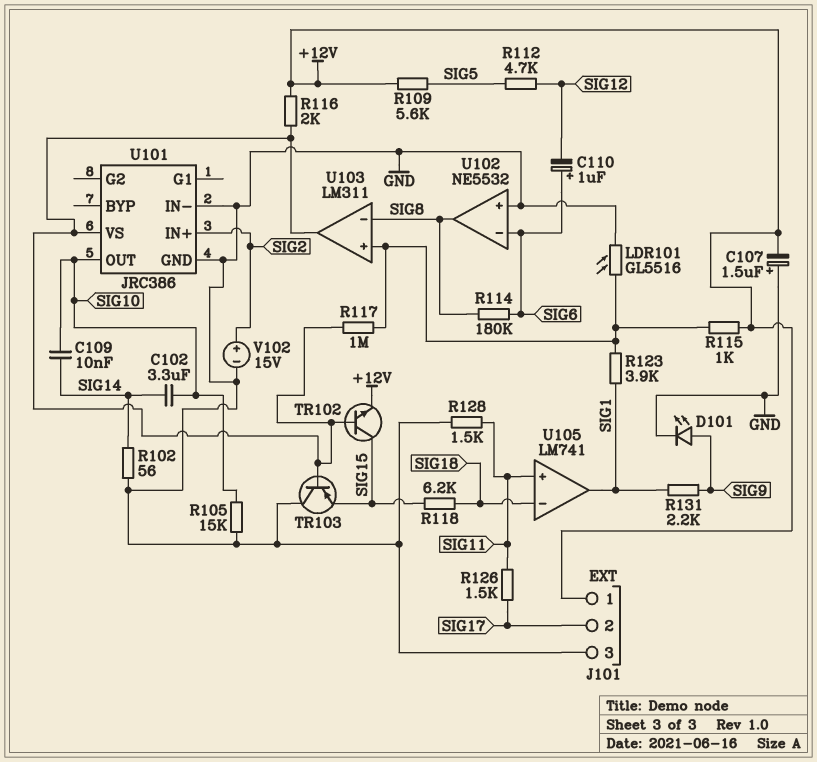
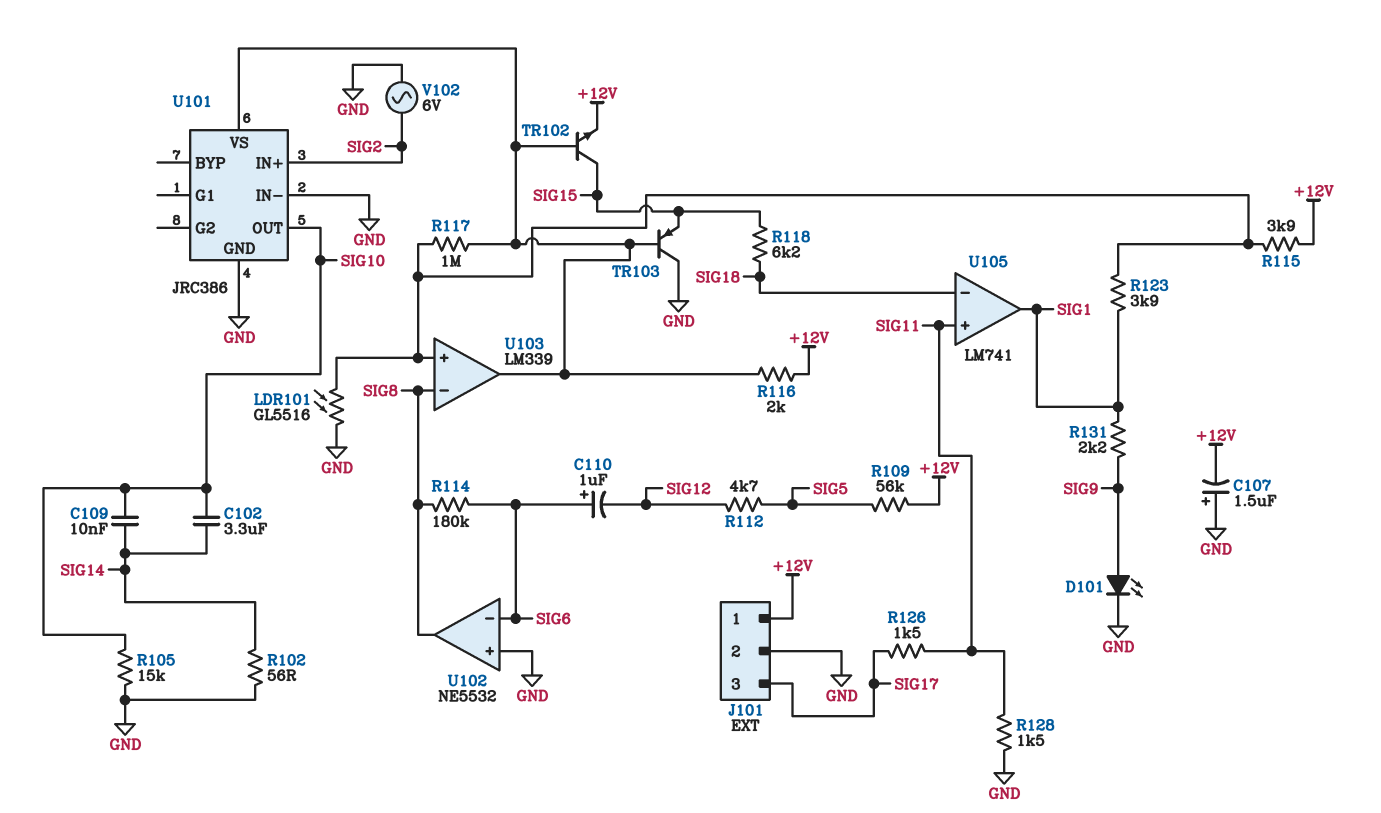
J101 pin 2: SIG17 -> GND
J101 pin 3: GND -> SIG17
R109: 5.6k (+12V, SIG5) -> 56k (+12V, SIG5)
R115: 1k (+12V, U103/in+) -> 3.9k (+12V, U103/in+)
U103: LM311 -> LM339
V102: 15V (plus SIG2, minus GND) -> AC 6V (GND, SIG2)

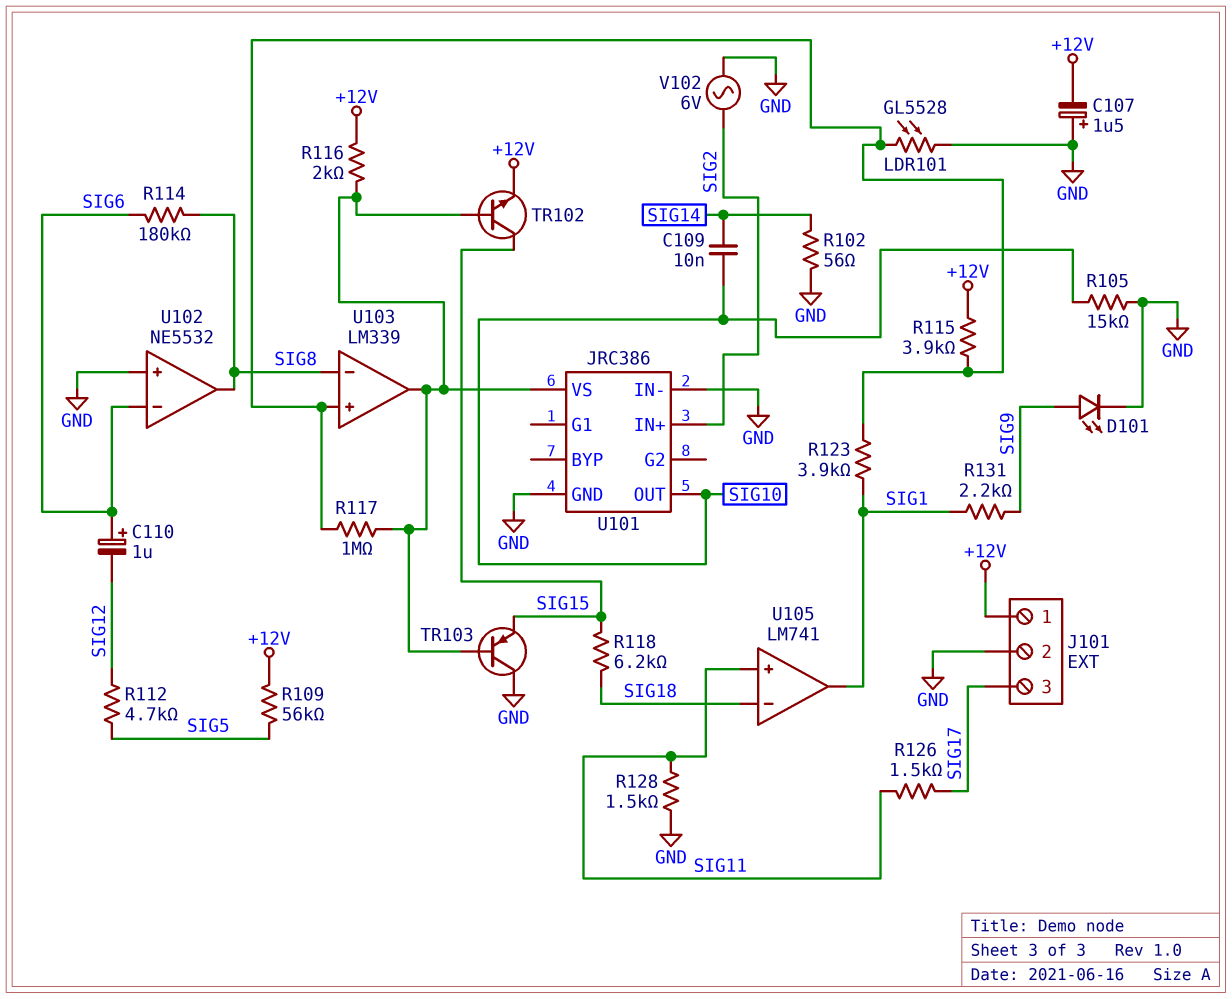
C102: 3.3uF (SIG10, SIG14) -> none
LDR101: GL5516 (GND, U103/in+) -> GL5528 (GND, U103/in+)

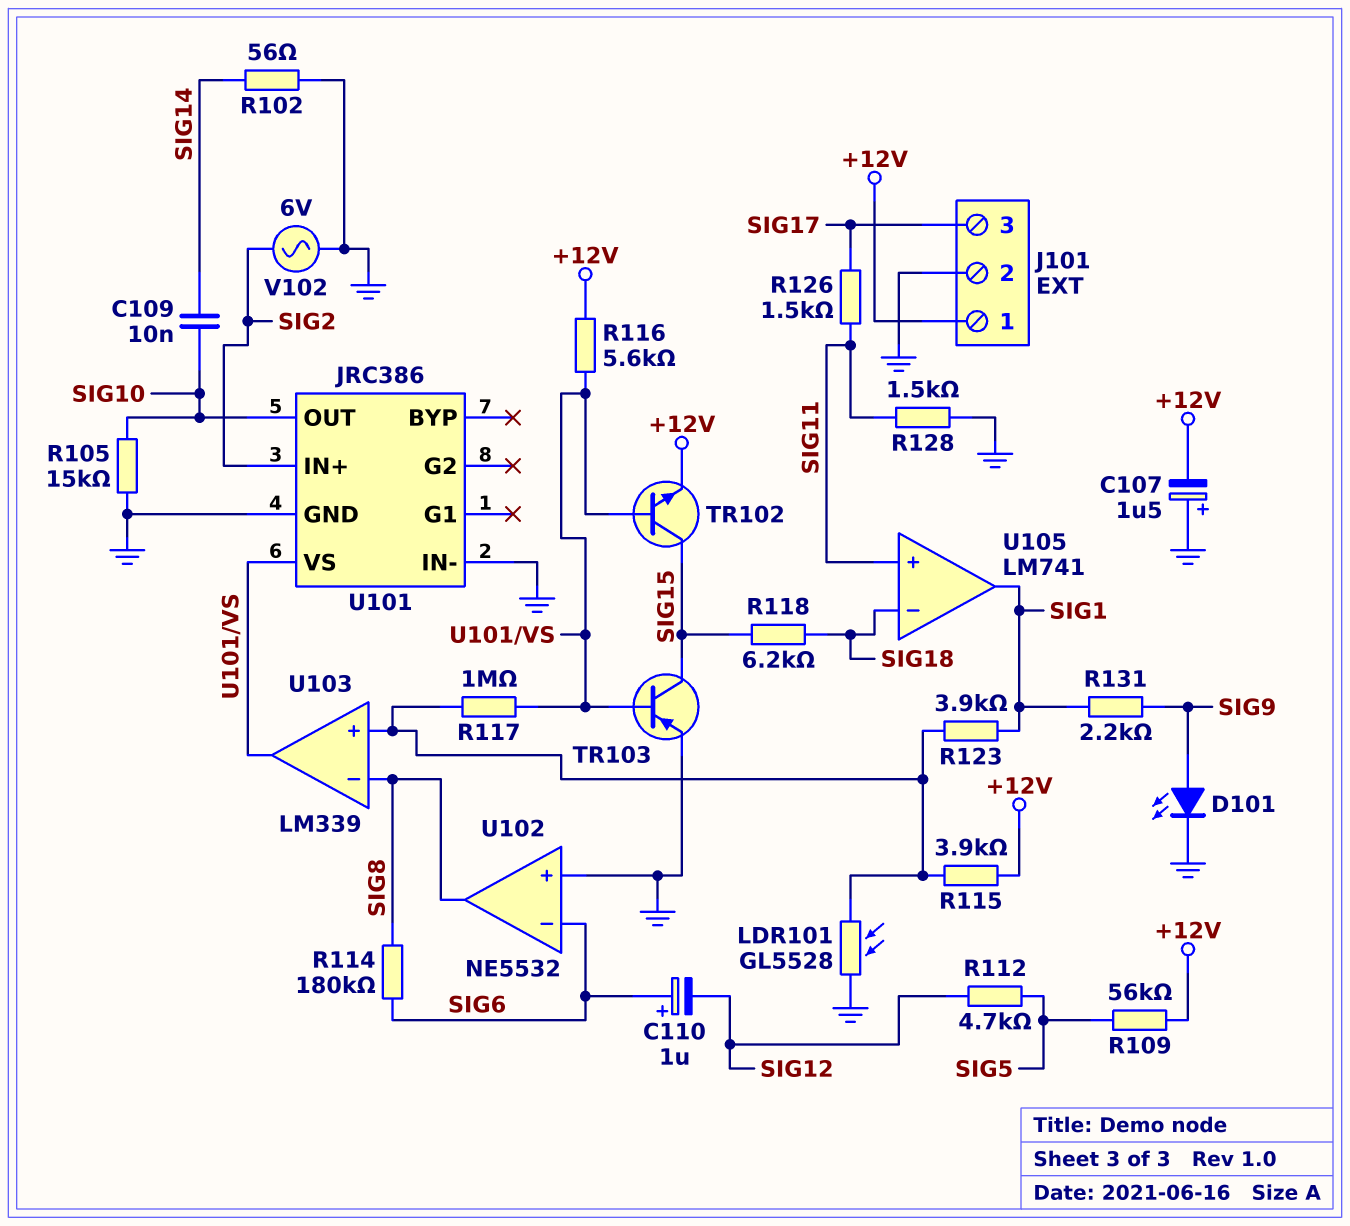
R116: 2k (+12V, U101/VS) -> 5.6k (+12V, U101/VS)
TR103: PNP (B U101/VS, C GND, E SIG15) -> PNP (B U101/VS, C SIG15, E GND)

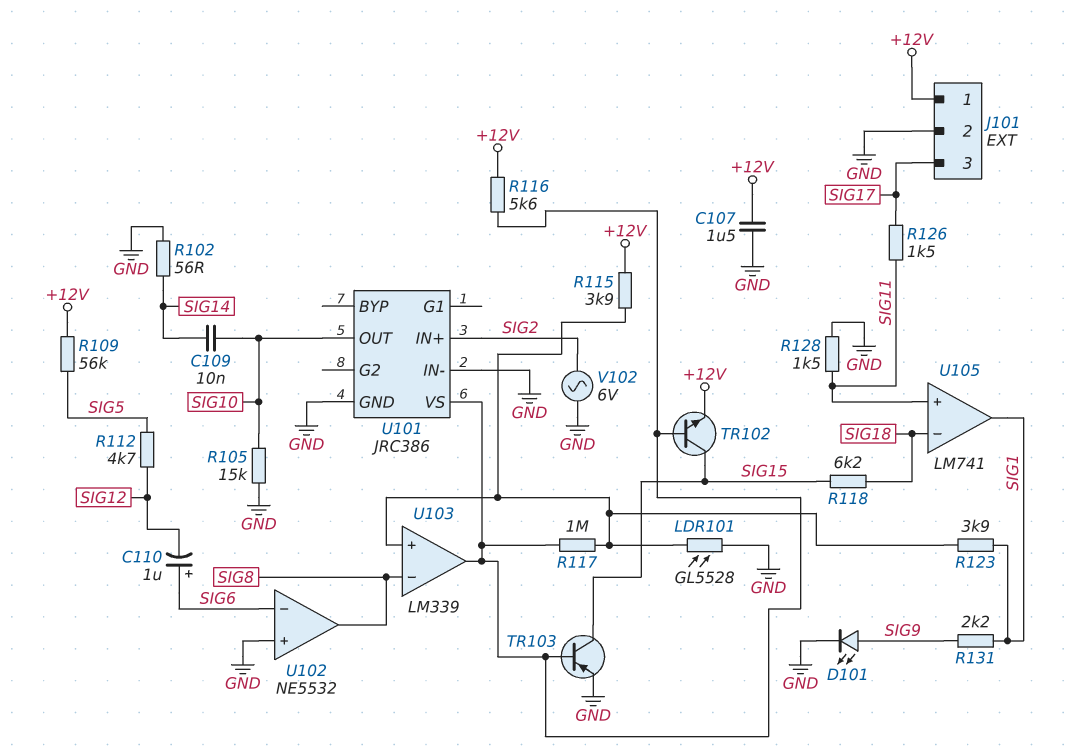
C107: 1.5uF (plus GND, minus +12V) -> 1.5uF (+12V, GND)
R114: 180k (SIG6, SIG8) -> none

